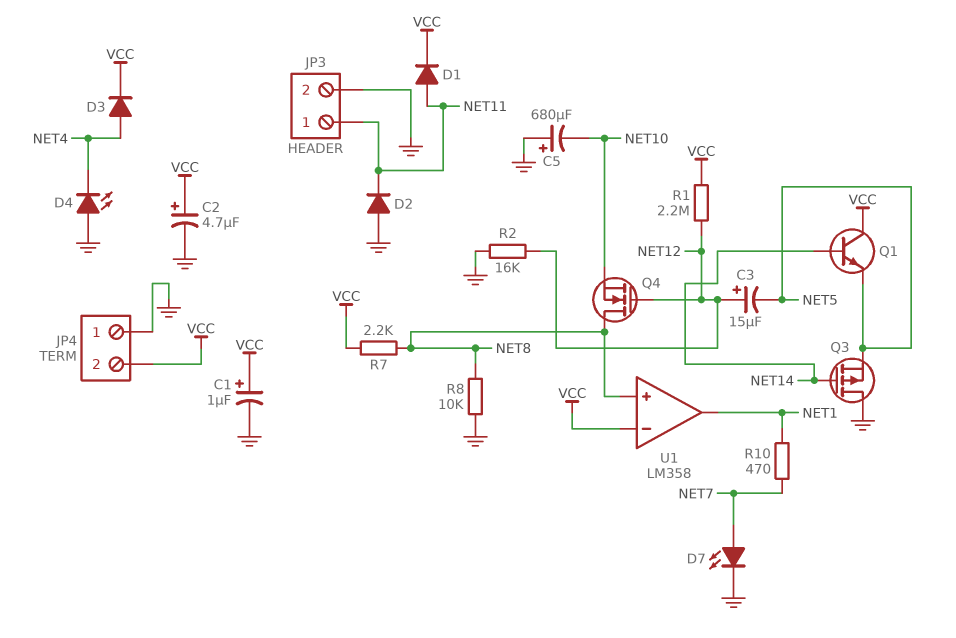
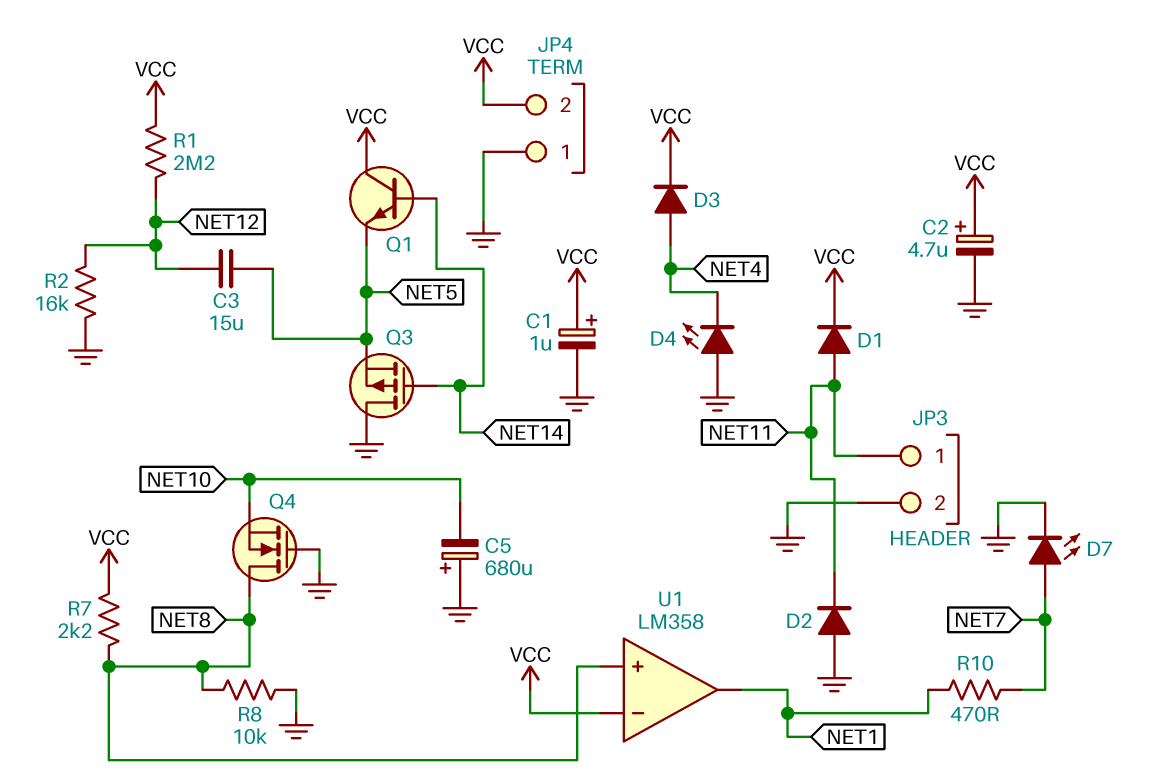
C3: 15uF (plus NET12, minus NET5) -> 15uF (NET5, NET12)
Q4: NMOS (G NET12, D NET8, S NET10) -> NMOS (G GND, D NET8, S NET10)

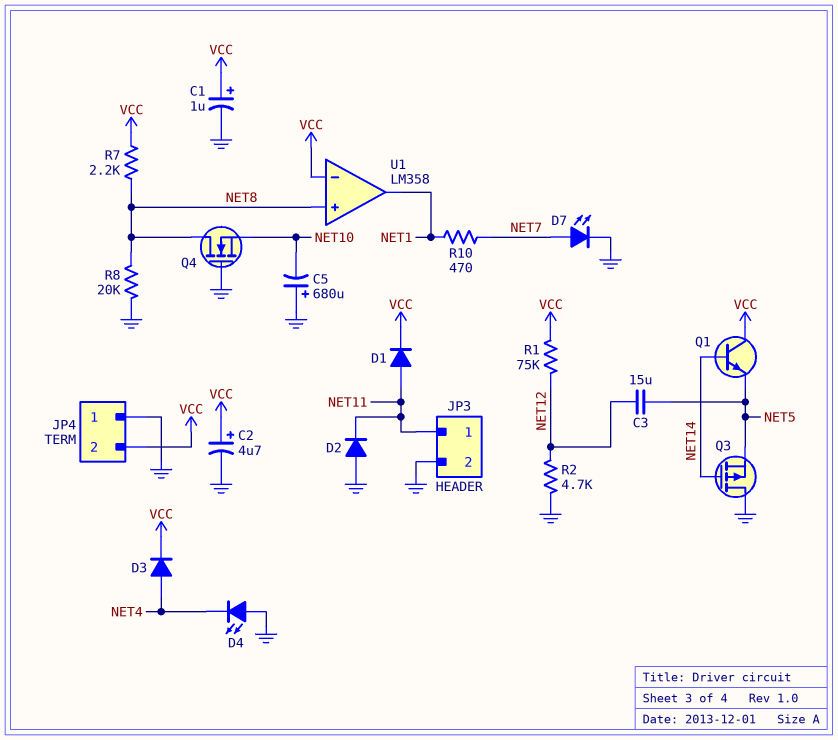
R1: 2.2M (NET12, VCC) -> 75k (NET12, VCC)
R2: 16k (GND, NET12) -> 4.7k (GND, NET12)
R8: 10k (GND, NET8) -> 20k (GND, NET8)

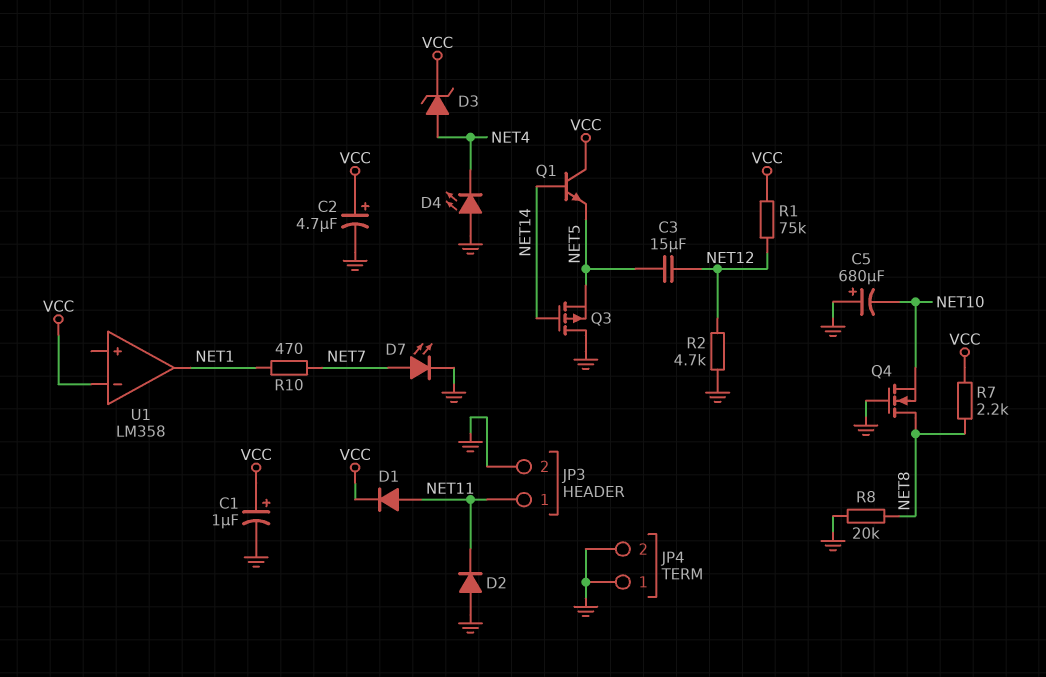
D3: diode (A NET4, K VCC) -> zener (A NET4, K VCC)
JP4 pin 2: VCC -> GND
U1 pin in+: NET8 -> none

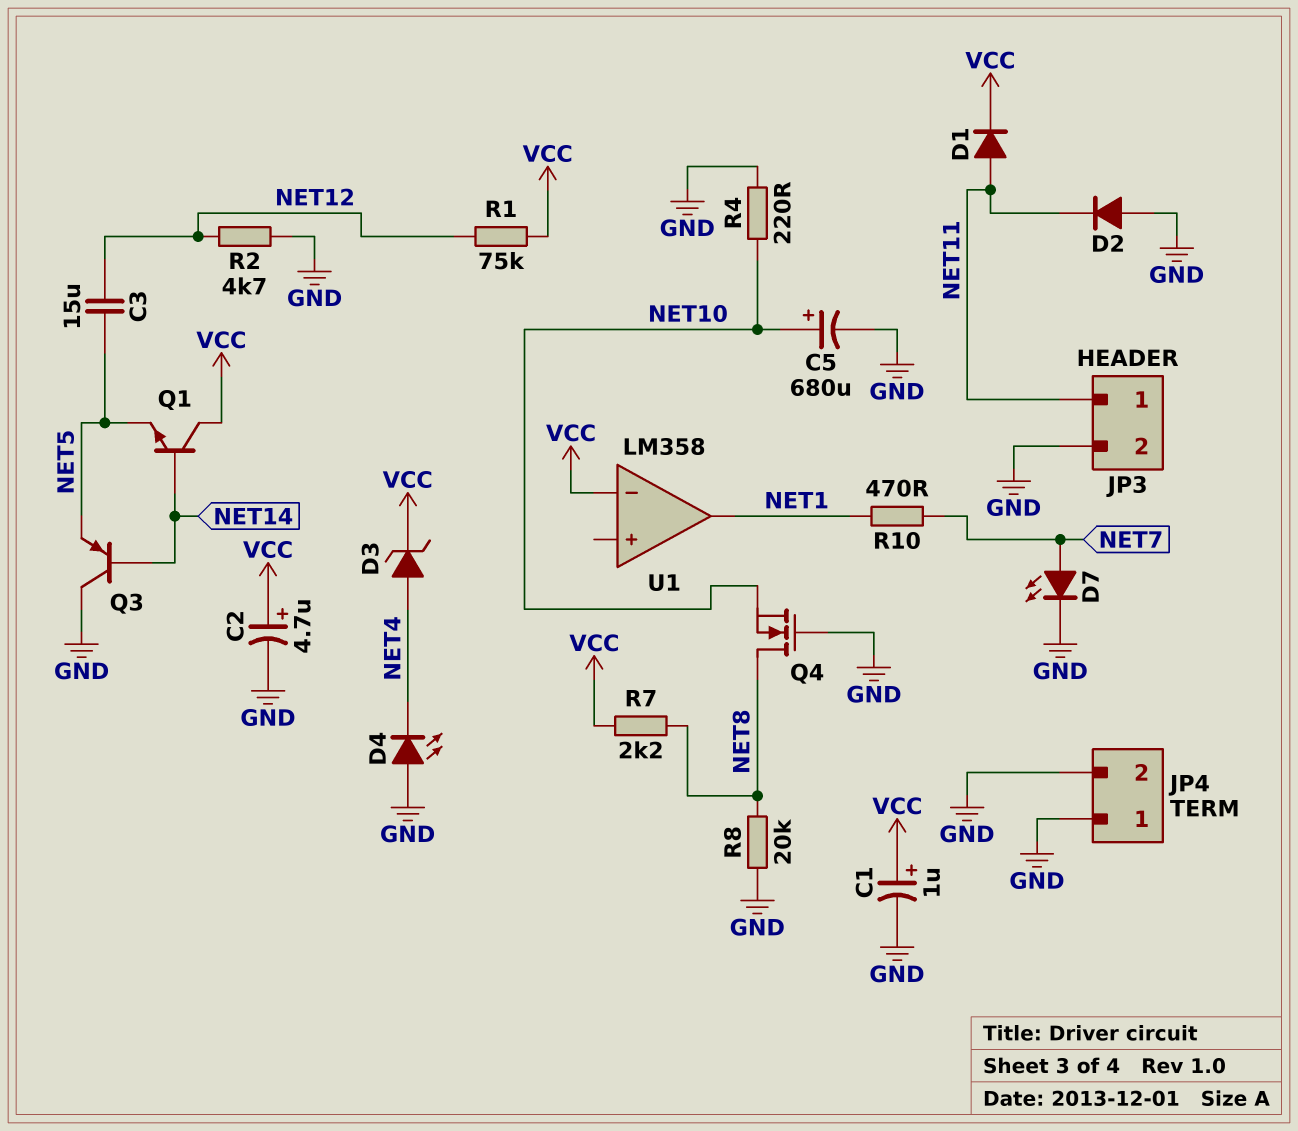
C5: 680uF (plus GND, minus NET10) -> 680uF (plus NET10, minus GND)
Q3: PMOS (G NET14, D GND, S NET5) -> PNP (B NET14, C GND, E NET5)
R4: none -> 220 (GND, NET10)

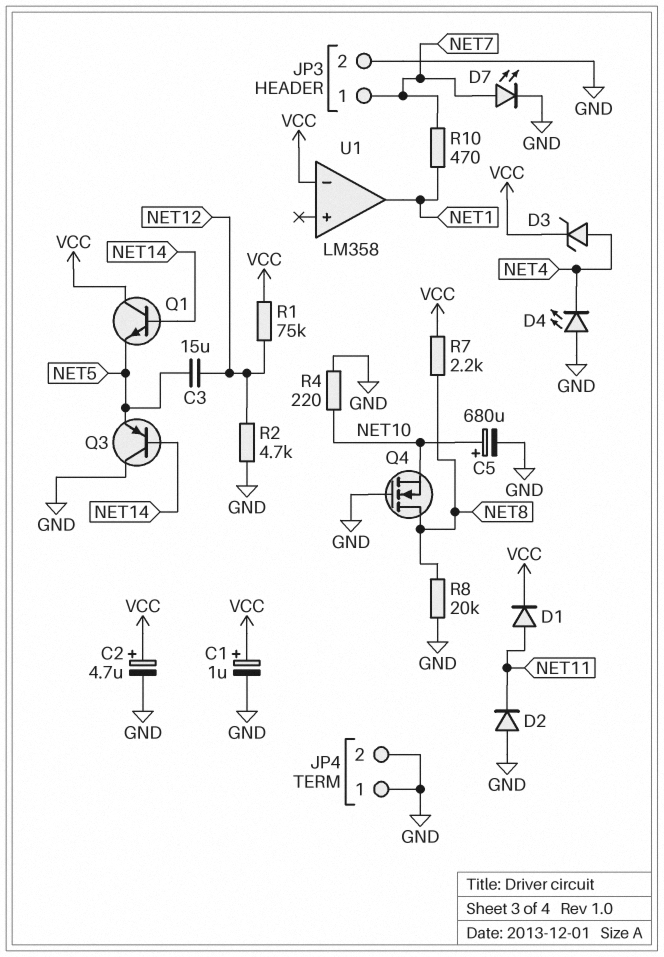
JP3 pin 1: NET11 -> NET7

